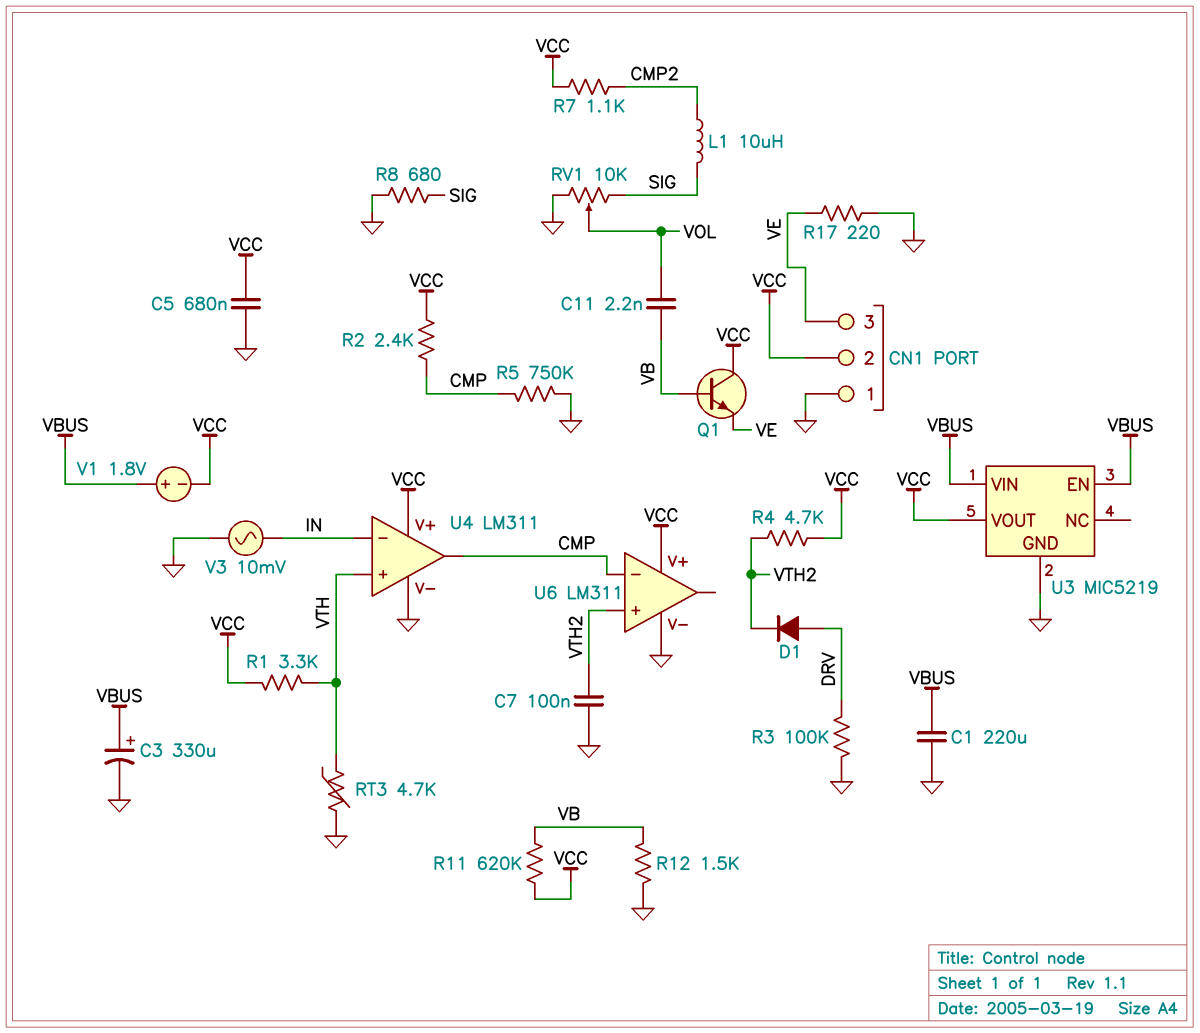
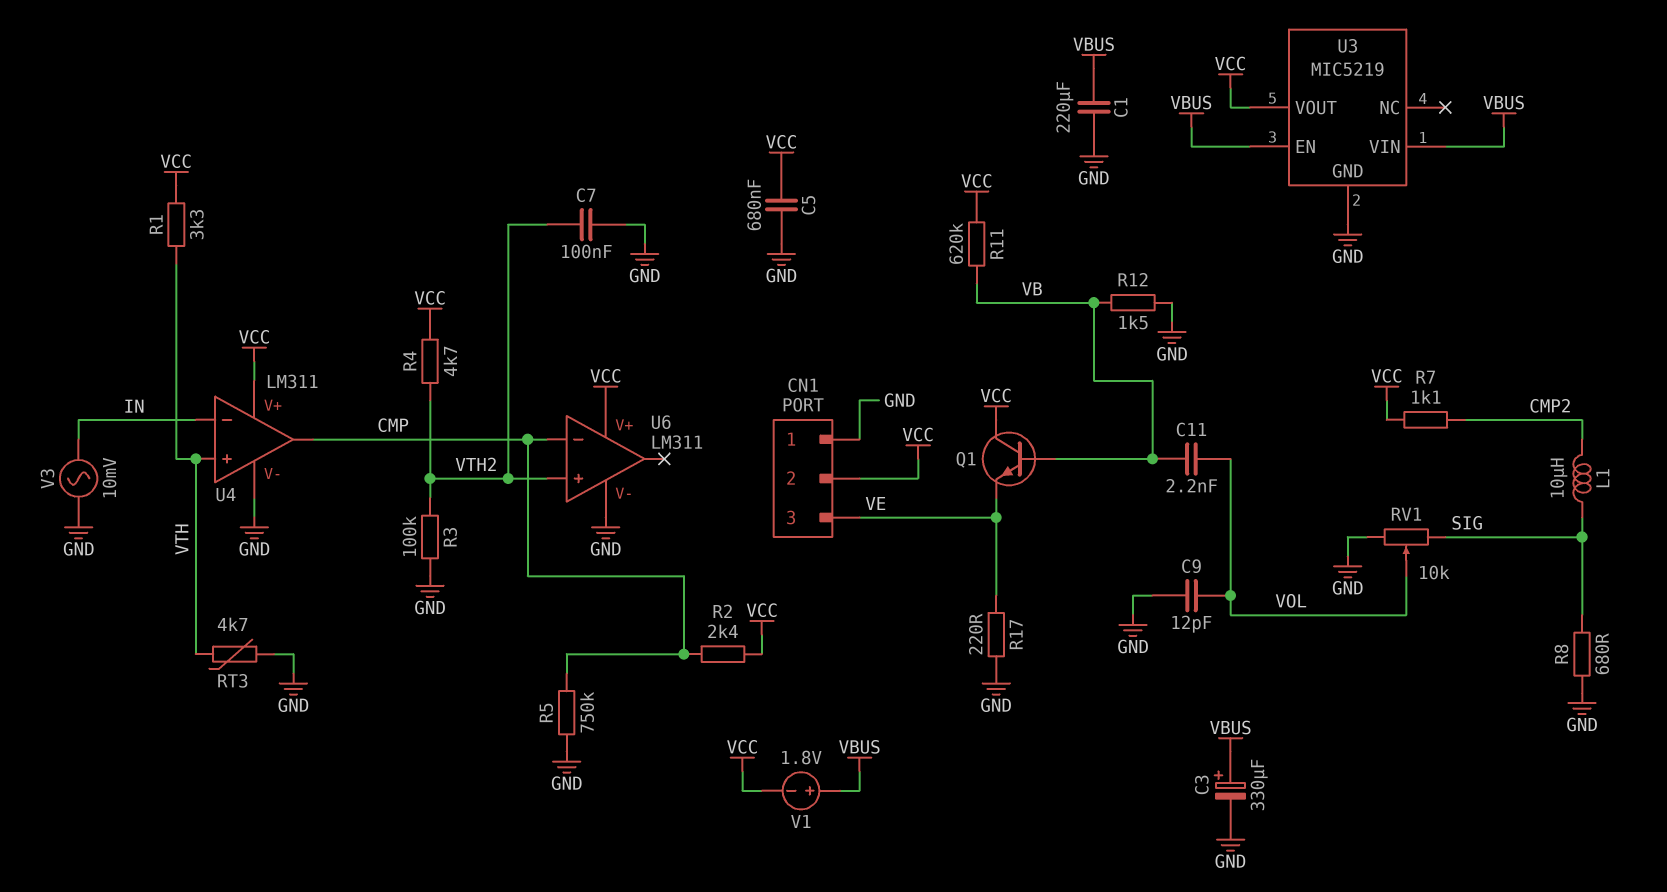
C9: none -> 12pF (GND, VOL)
D1: diode (A DRV, K VTH2) -> none
R3: 100k (DRV, GND) -> 100k (GND, VTH2)

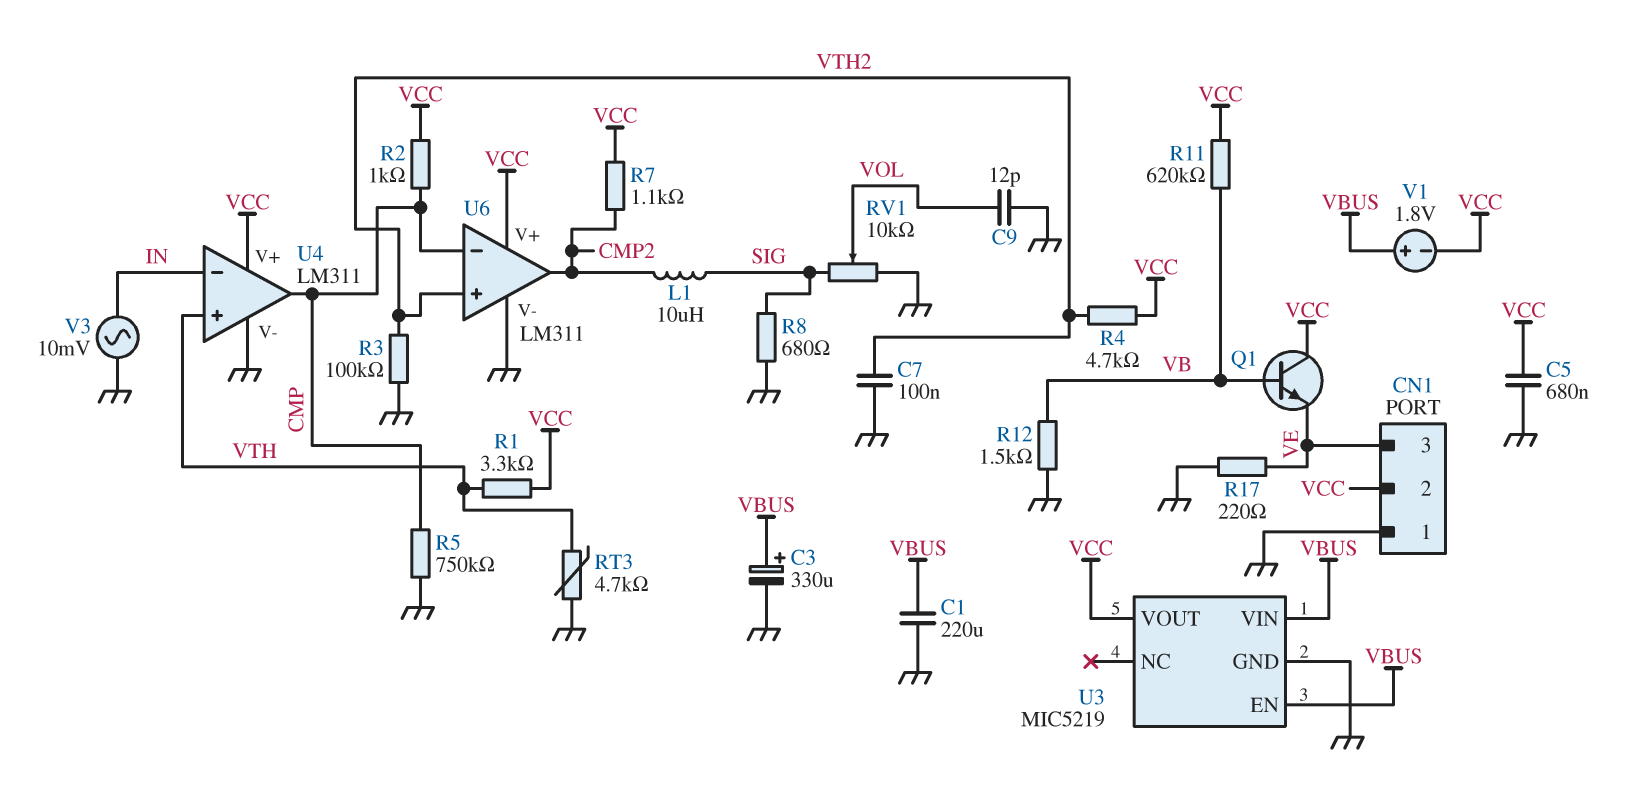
C11: 2.2nF (VB, VOL) -> none
R2: 2.4k (CMP, VCC) -> 1k (CMP, VCC)
U6 pin out: none -> CMP2

